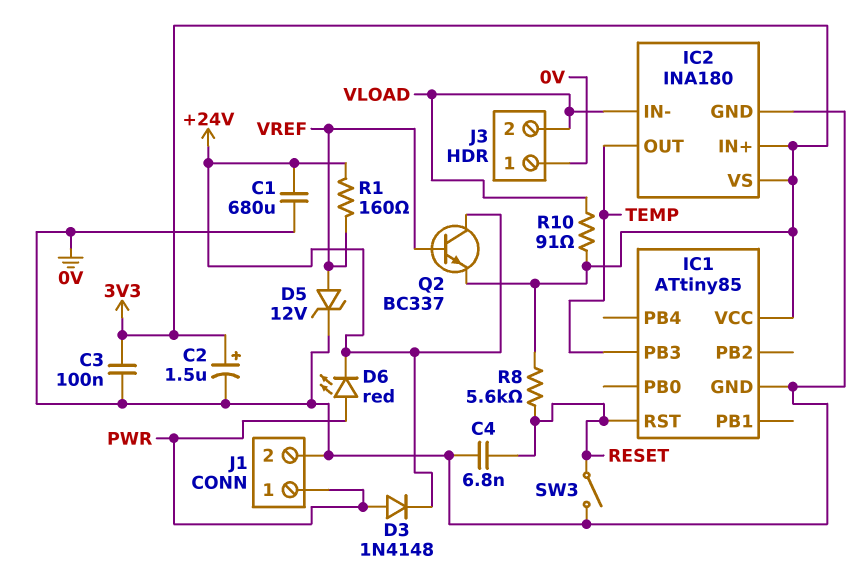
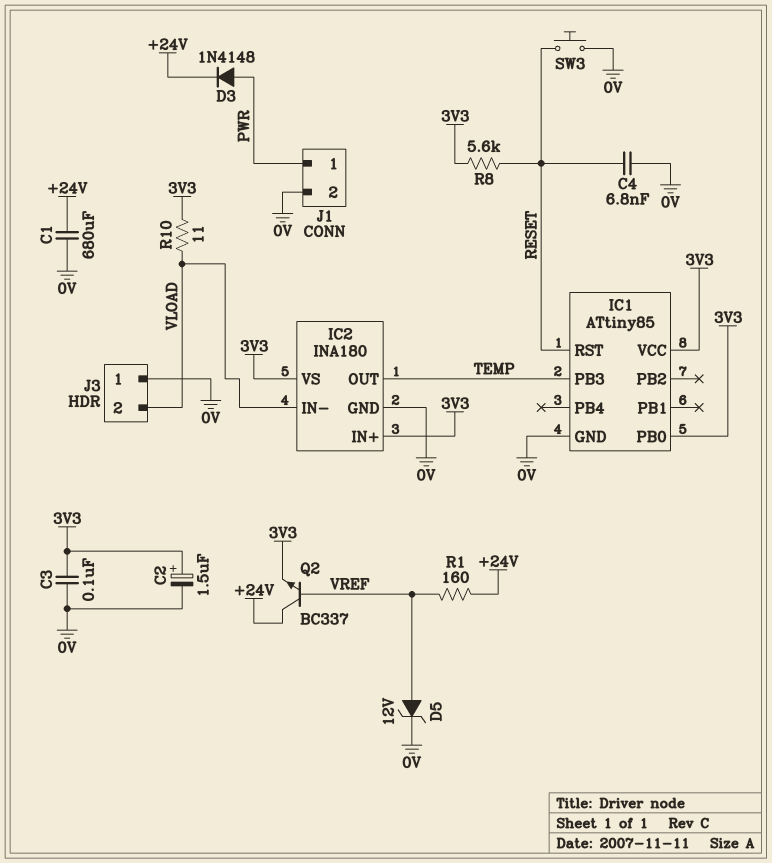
D6: LED red (A PWR, K +24V) -> none
IC1 pin PB0: none -> 3V3
R10: 91 (3V3, VLOAD) -> 11 (3V3, VLOAD)
SW3: switch (0V, RESET) -> button (0V, RESET)

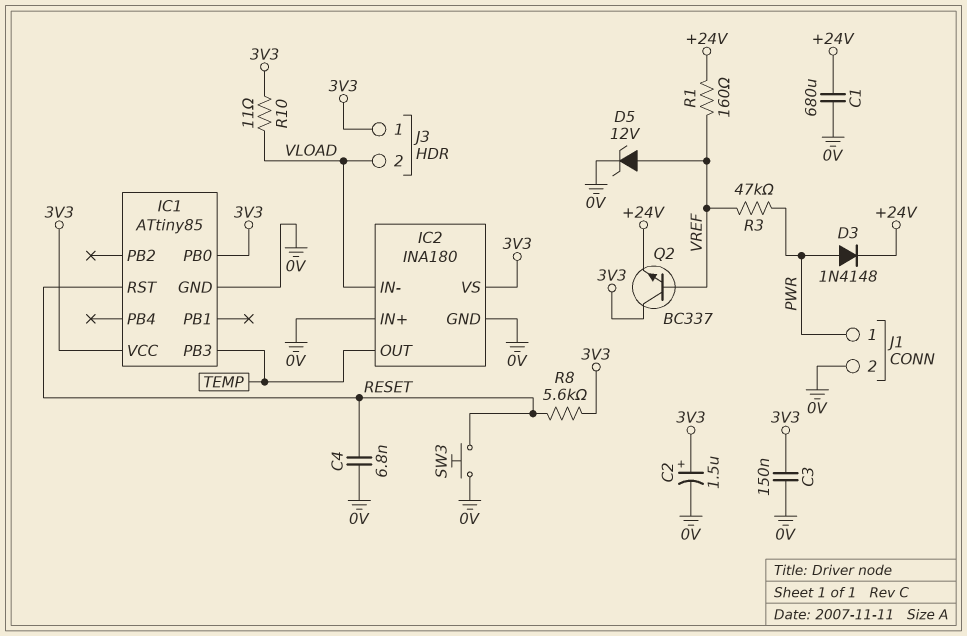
C3: 100nF (0V, 3V3) -> 150nF (0V, 3V3)
IC2 pin IN+: 3V3 -> 0V
J3 pin 1: 0V -> 3V3
Q2: NPN BC337 (B VREF, C +24V, E 3V3) -> NPN BC337 (B VREF, C 3V3, E +24V)
R3: none -> 47k (PWR, VREF)

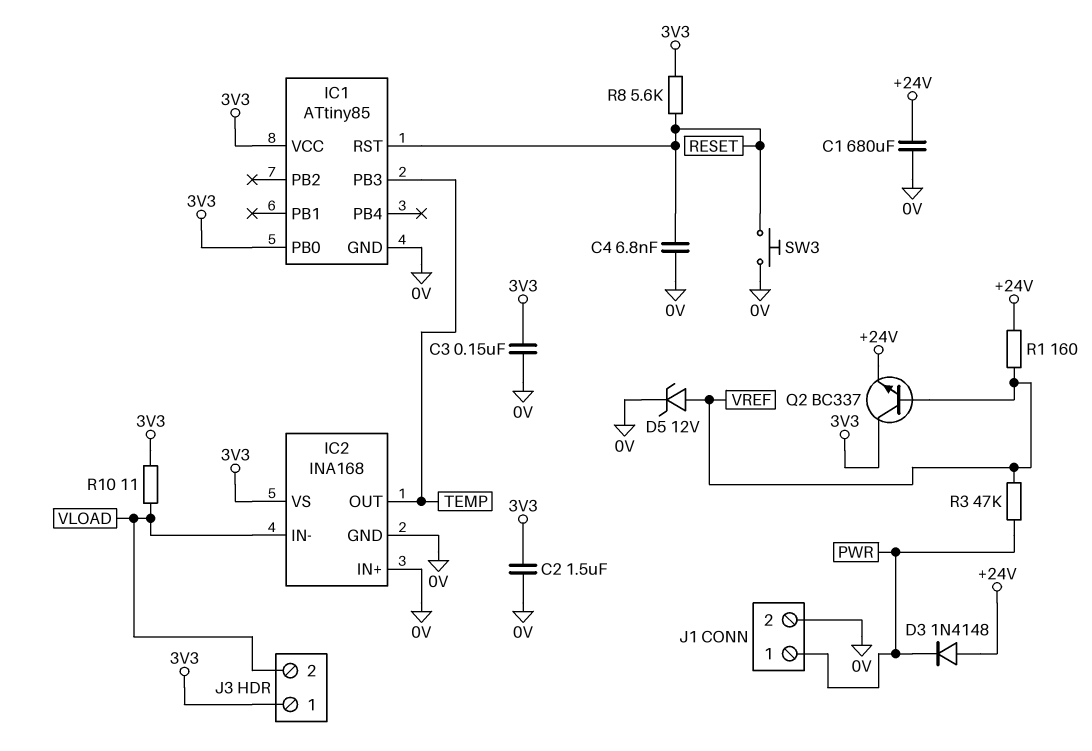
C2: 1.5uF (plus 3V3, minus 0V) -> 1.5uF (0V, 3V3)
D3: diode 1N4148 (A PWR, K +24V) -> diode 1N4148 (A +24V, K PWR)
IC2: INA180 -> INA168

